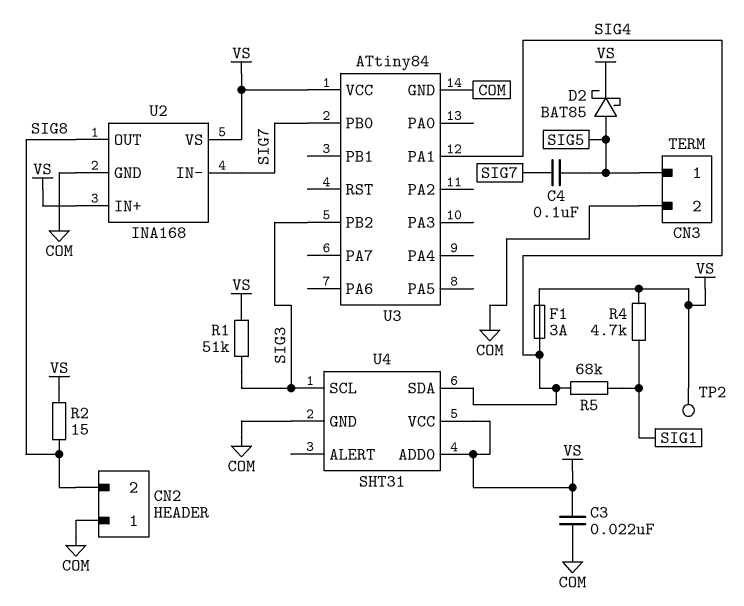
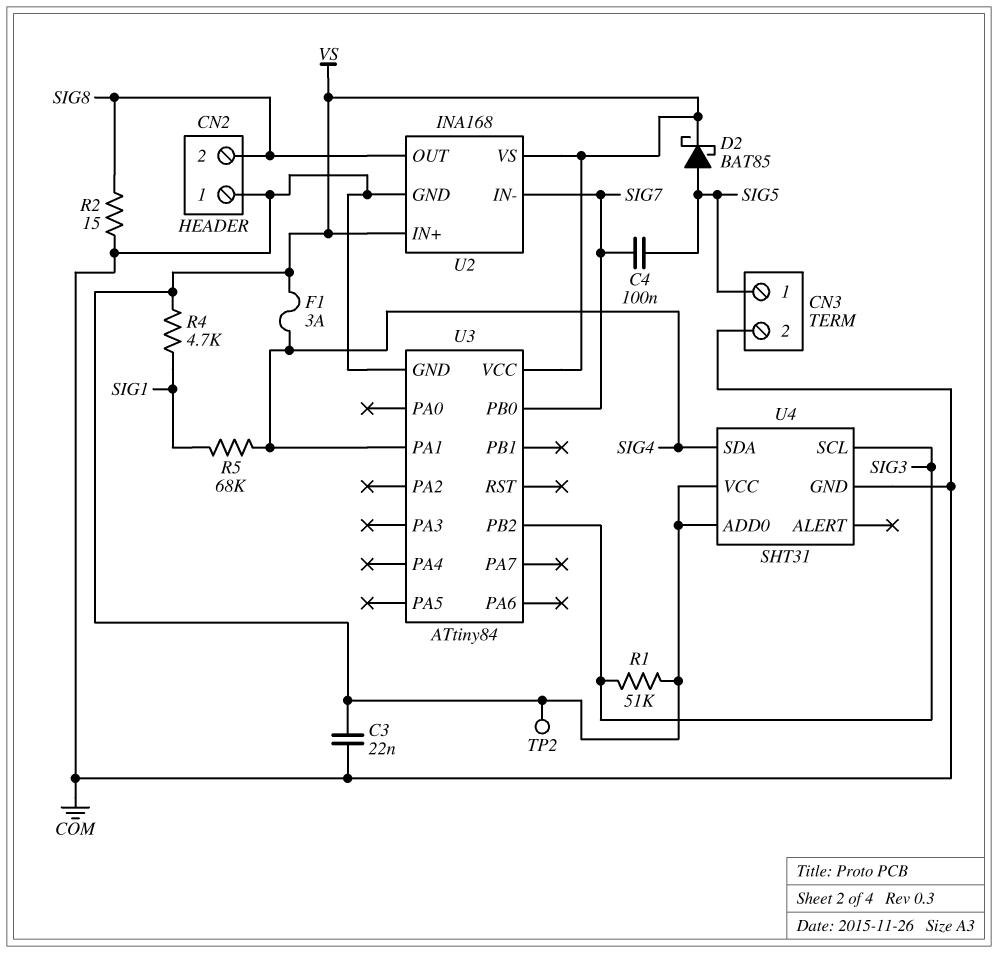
R2: 15 (SIG8, VS) -> 15 (COM, SIG8)

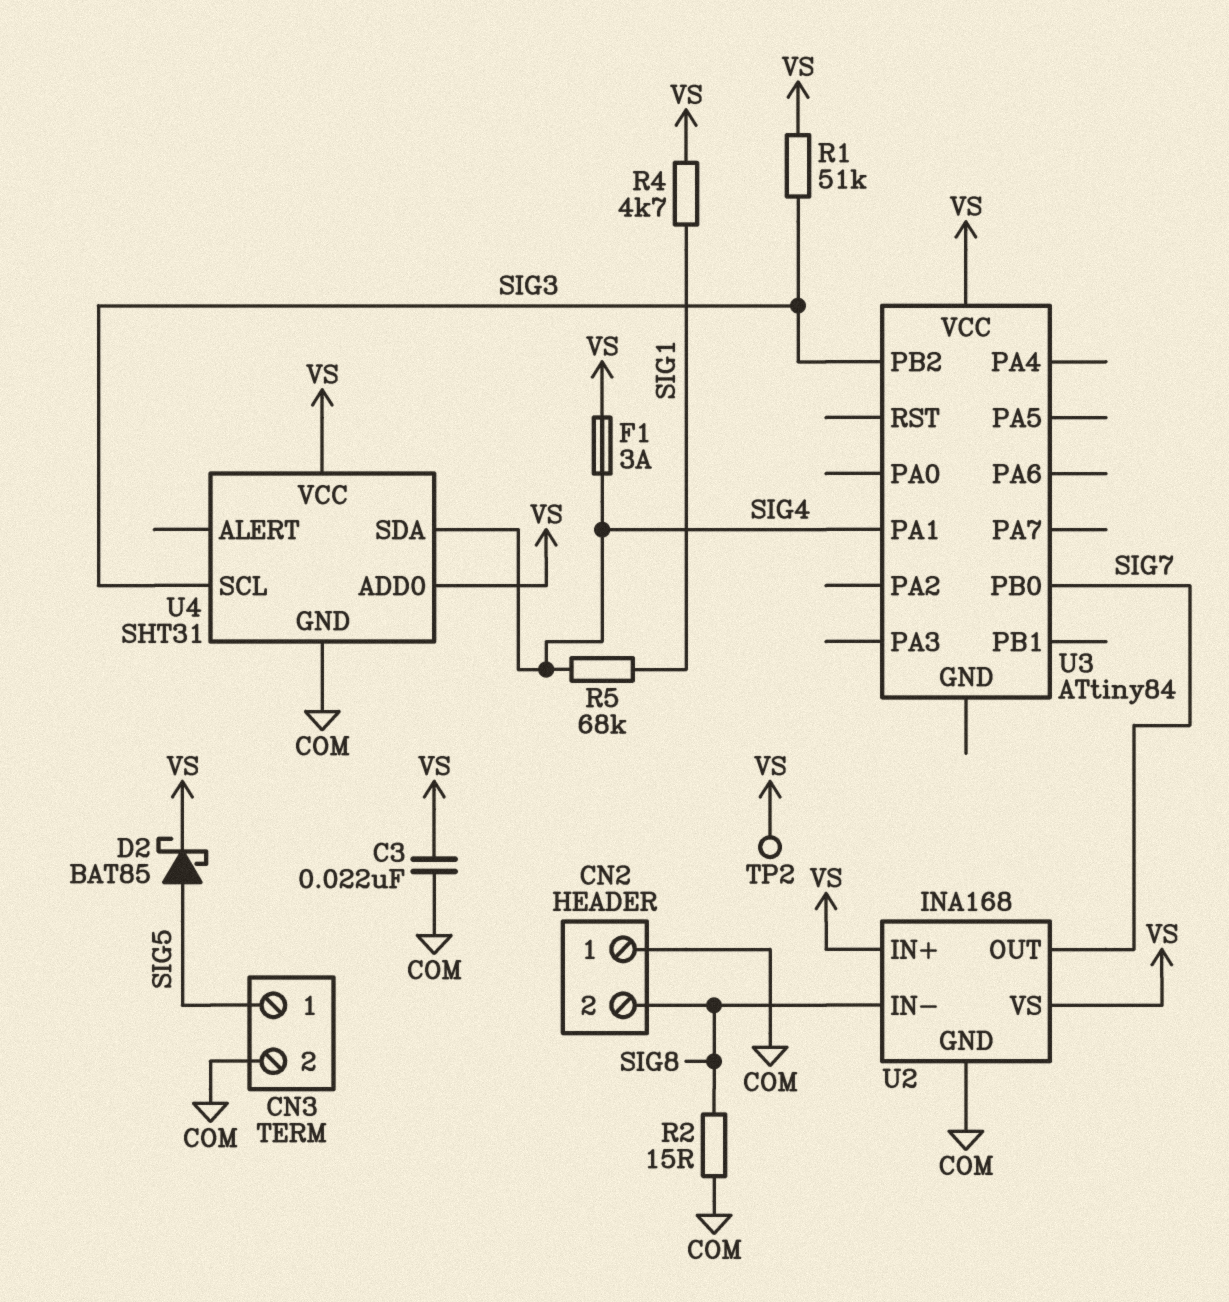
C4: 100nF (SIG5, SIG7) -> none
U2 pin IN-: SIG7 -> SIG8
U2 pin OUT: SIG8 -> SIG7
U3 pin GND: COM -> none

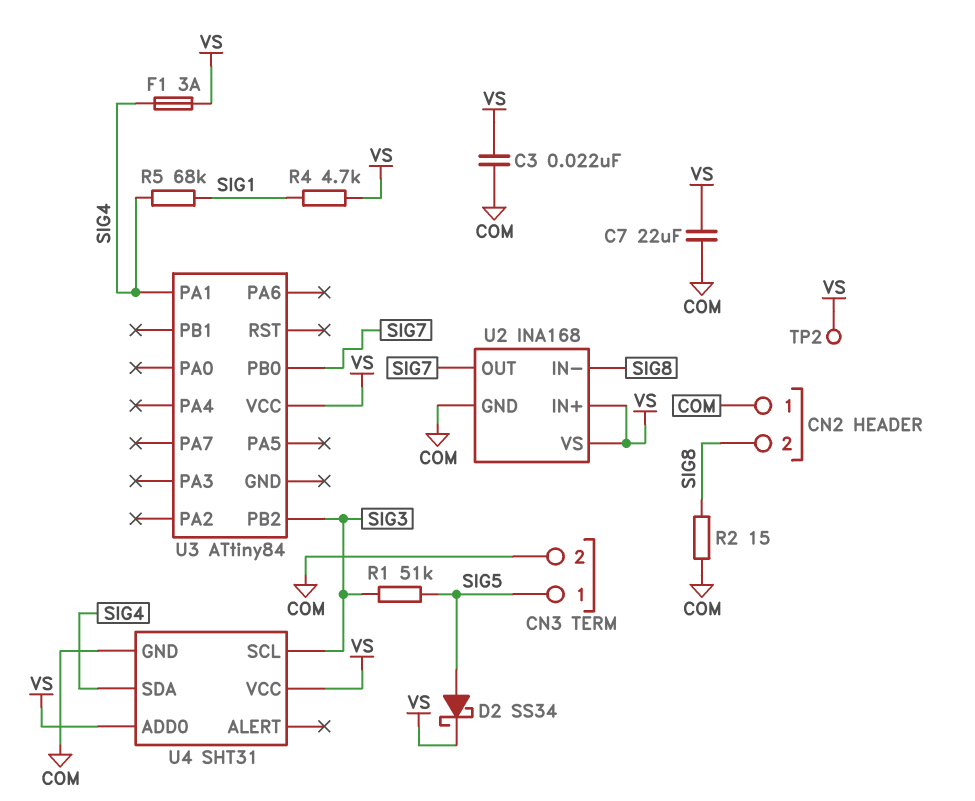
C7: none -> 22uF (COM, VS)
D2: schottky BAT85 (A SIG5, K VS) -> schottky SS34 (A SIG5, K VS)
R1: 51k (SIG3, VS) -> 51k (SIG3, SIG5)

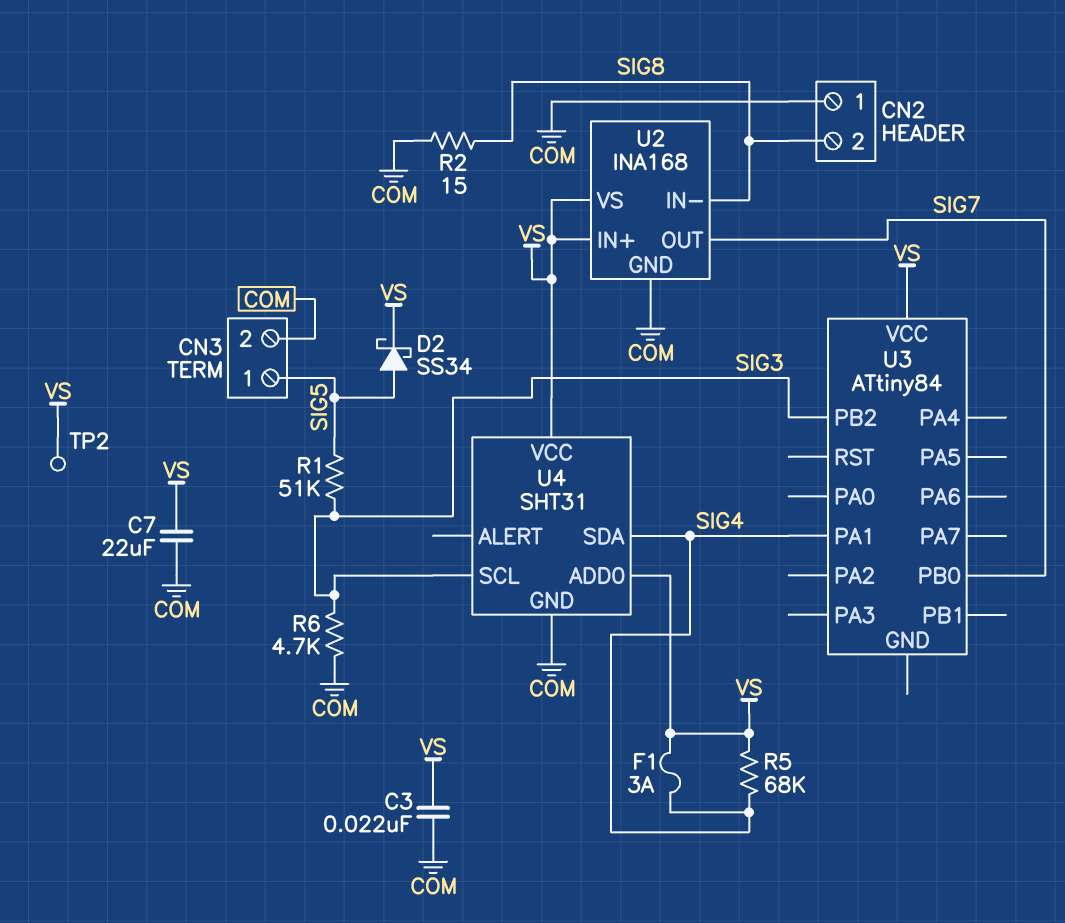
R4: 4.7k (SIG1, VS) -> none
R5: 68k (SIG1, SIG4) -> 68k (SIG4, VS)
R6: none -> 4.7k (COM, SIG3)

